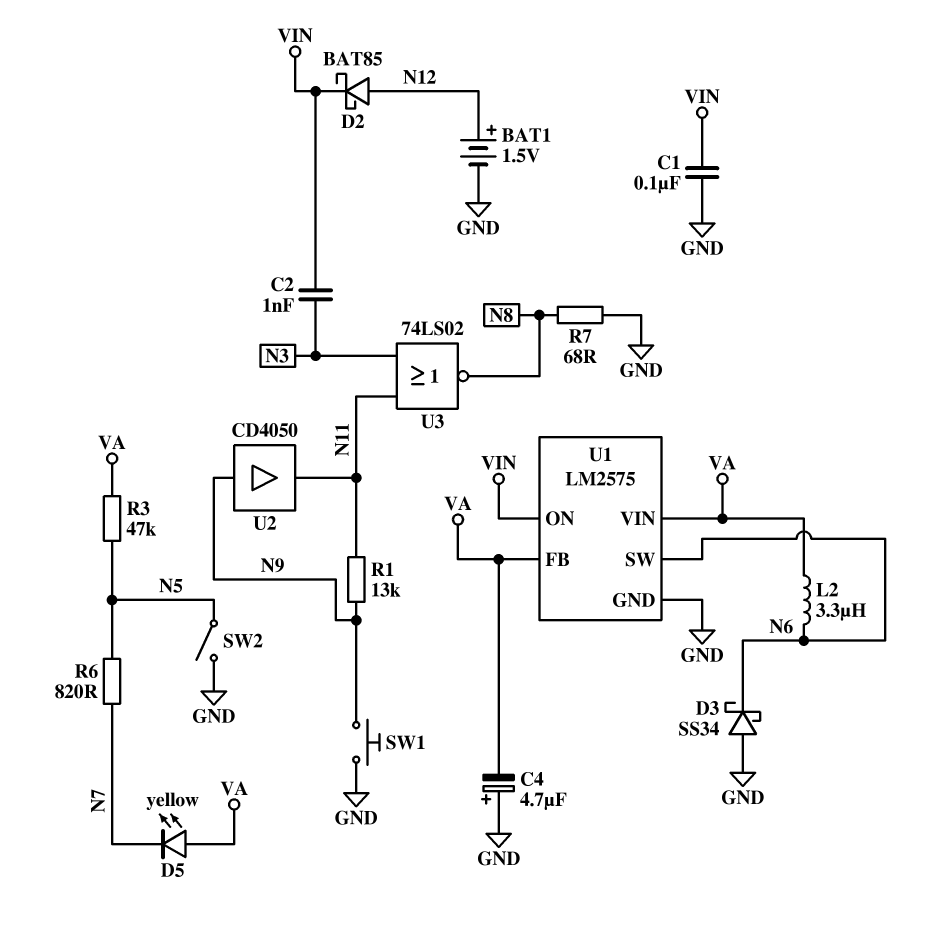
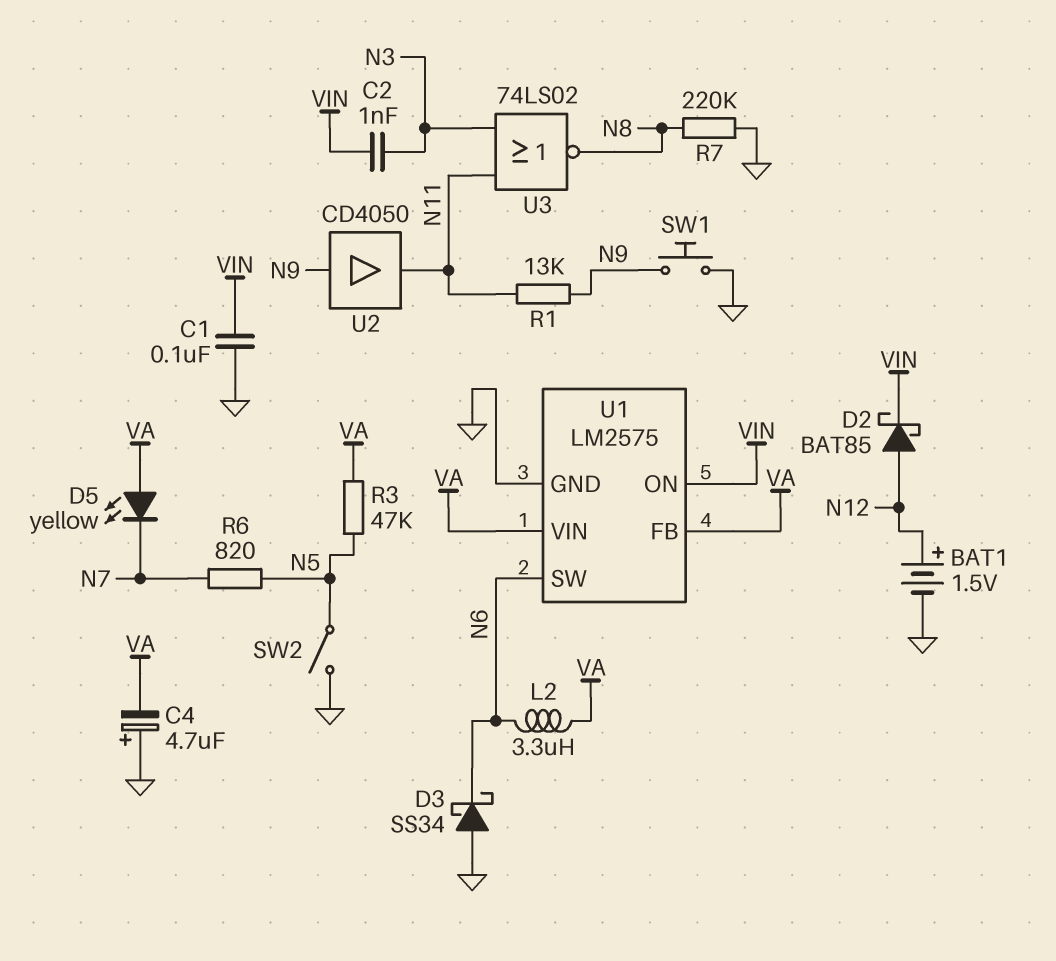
R7: 68 (GND, N8) -> 220k (GND, N8)

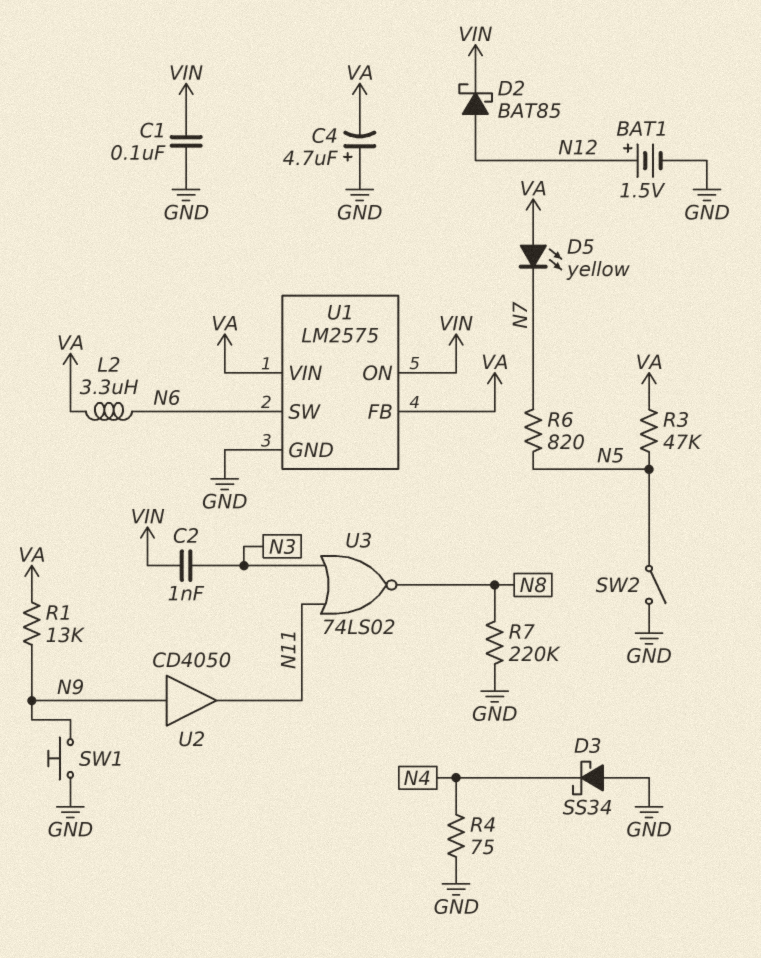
D3: schottky SS34 (A GND, K N6) -> schottky SS34 (A GND, K N4)
R1: 13k (N9, N11) -> 13k (N9, VA)
R4: none -> 75 (GND, N4)

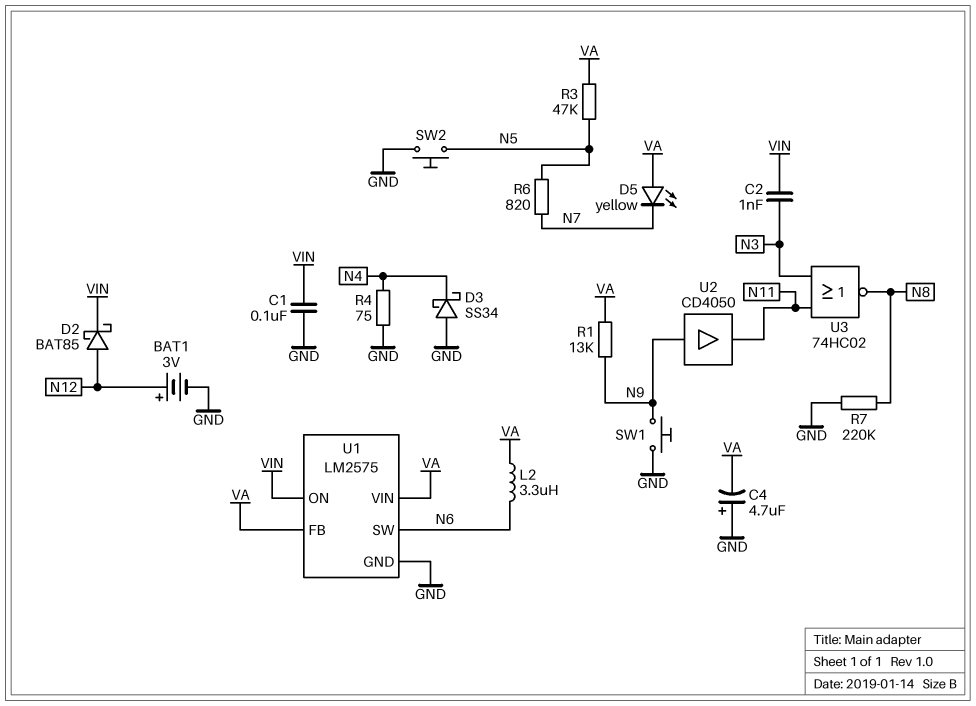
BAT1: 1.5V (plus N12, minus GND) -> 3V (plus N12, minus GND)
SW2: switch (GND, N5) -> button (GND, N5)
U3: NOR 74LS02 (in N3, in N11, out N8) -> NOR 74HC02 (in N3, in N11, out N8)

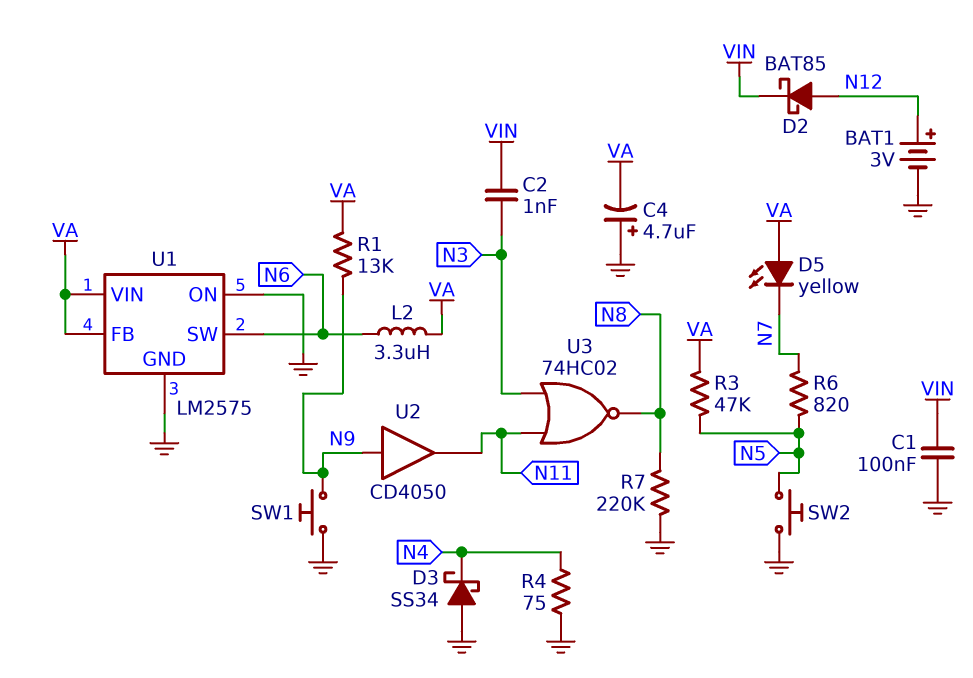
U1 pin ON: VIN -> GND

